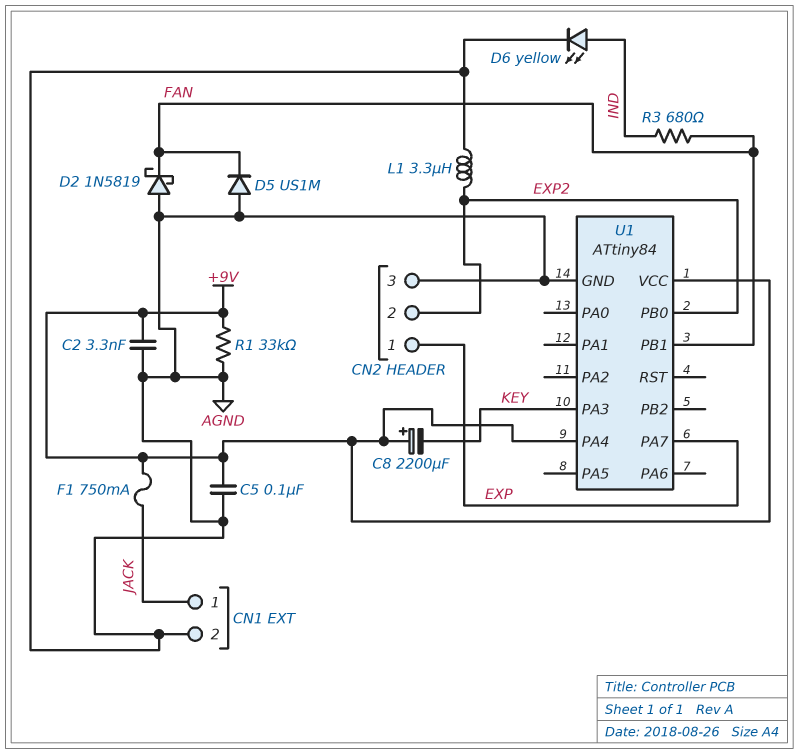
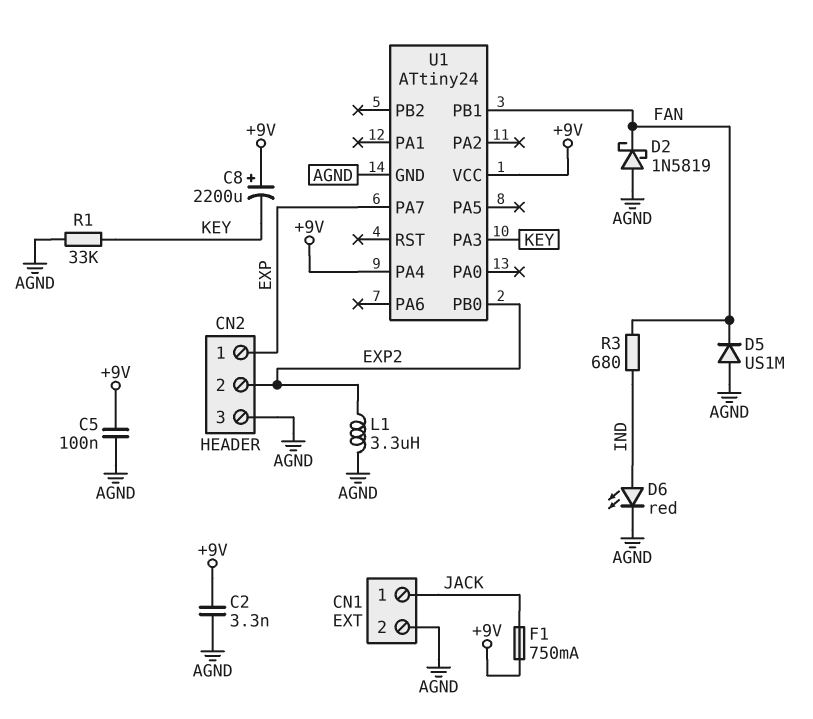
D6: LED yellow (A IND, K AGND) -> LED red (A IND, K AGND)
R1: 33k (+9V, AGND) -> 33k (AGND, KEY)
U1: ATtiny84 -> ATtiny24

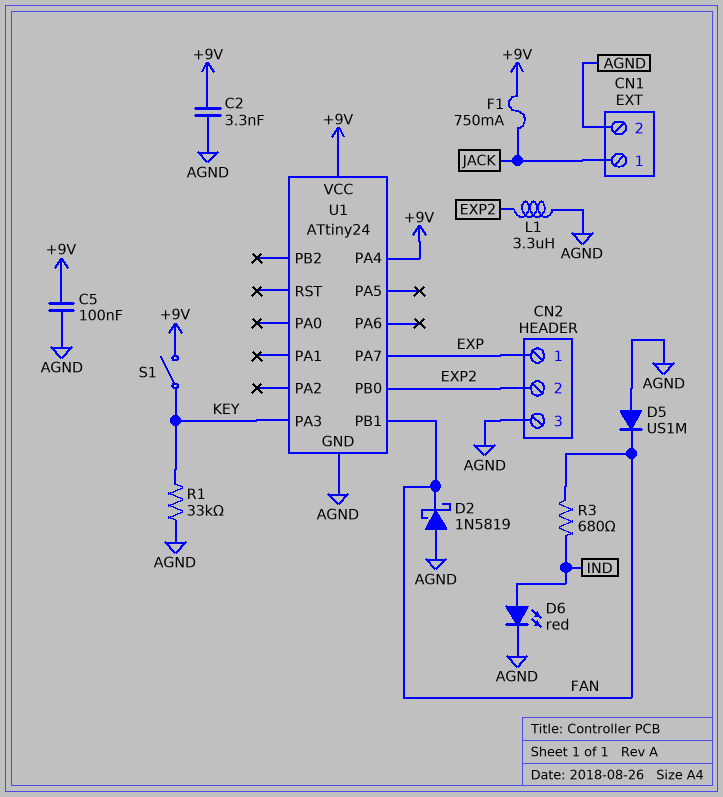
C8: 2200uF (plus +9V, minus KEY) -> none
S1: none -> switch (+9V, KEY)

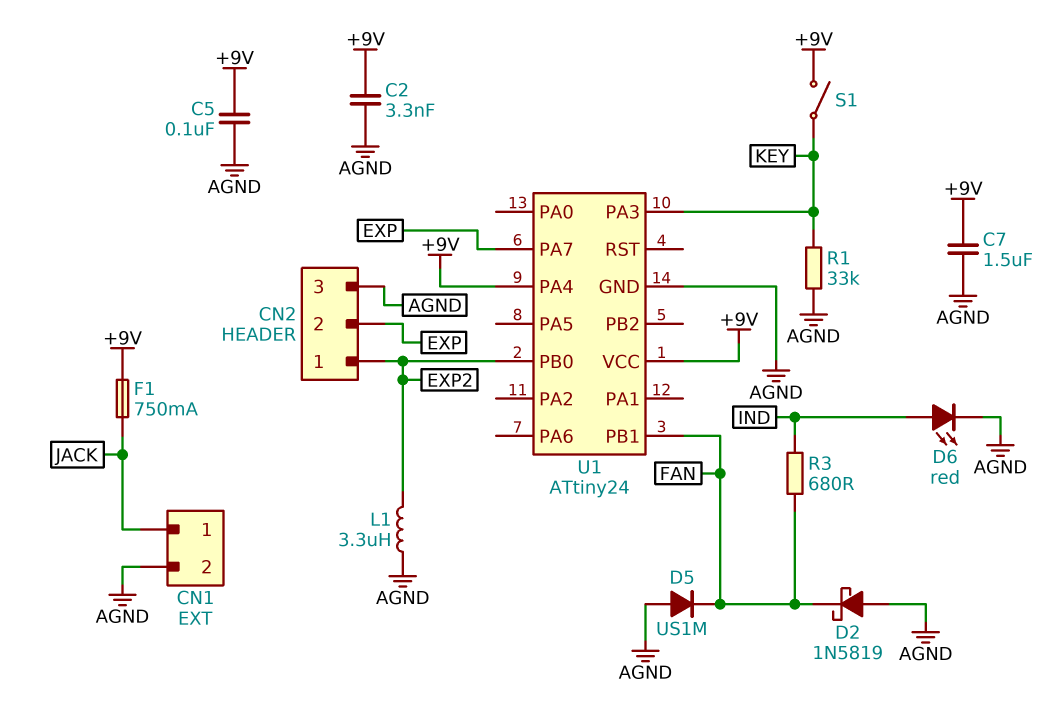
C7: none -> 1.5uF (+9V, AGND)
CN2 pin 1: EXP -> EXP2
CN2 pin 2: EXP2 -> EXP

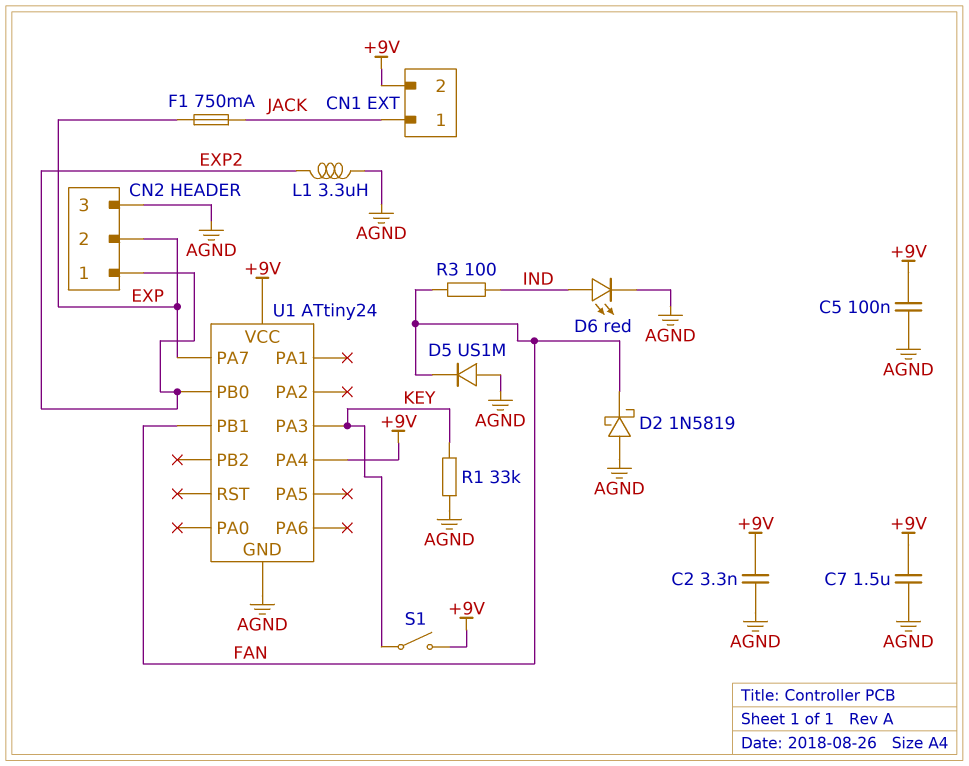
CN1 pin 2: AGND -> +9V
F1: 750mA (+9V, JACK) -> 750mA (EXP, JACK)
R3: 680 (FAN, IND) -> 100 (FAN, IND)

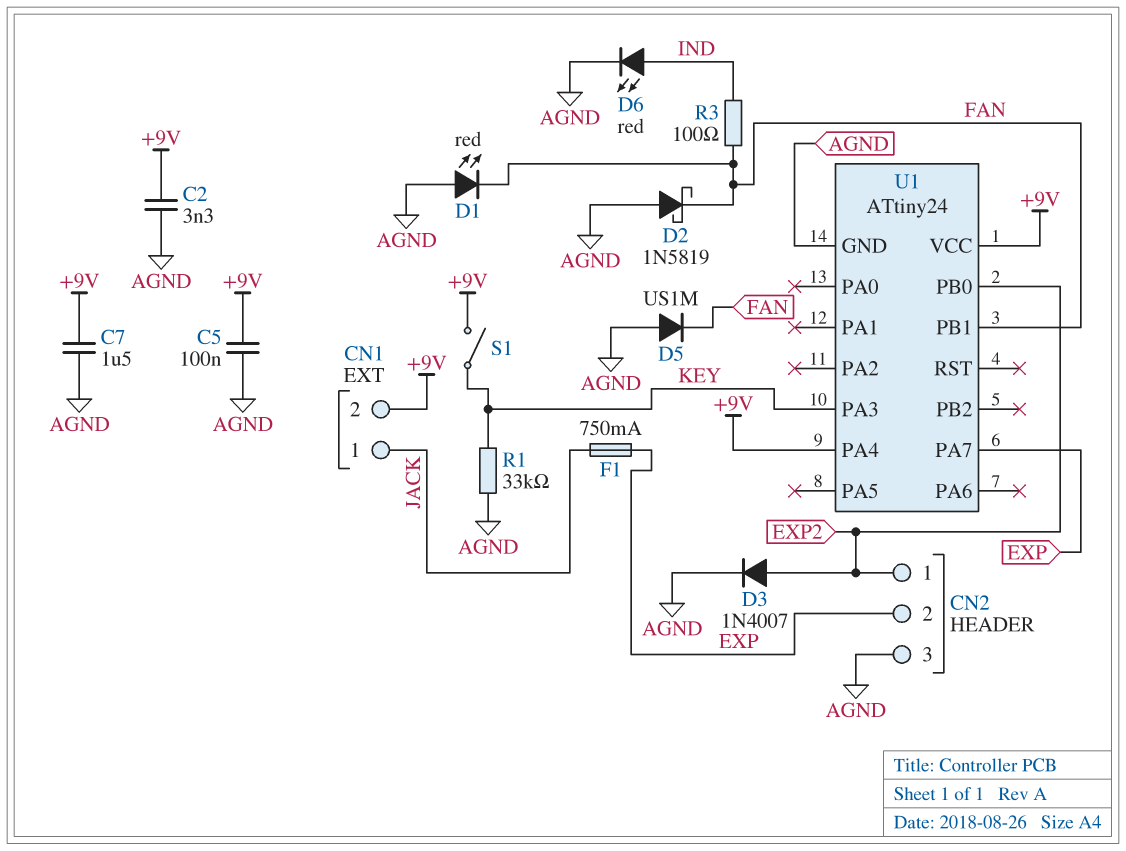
D1: none -> LED red (A AGND, K FAN)
D3: none -> diode 1N4007 (A EXP2, K AGND)
L1: 3.3uH (AGND, EXP2) -> none

